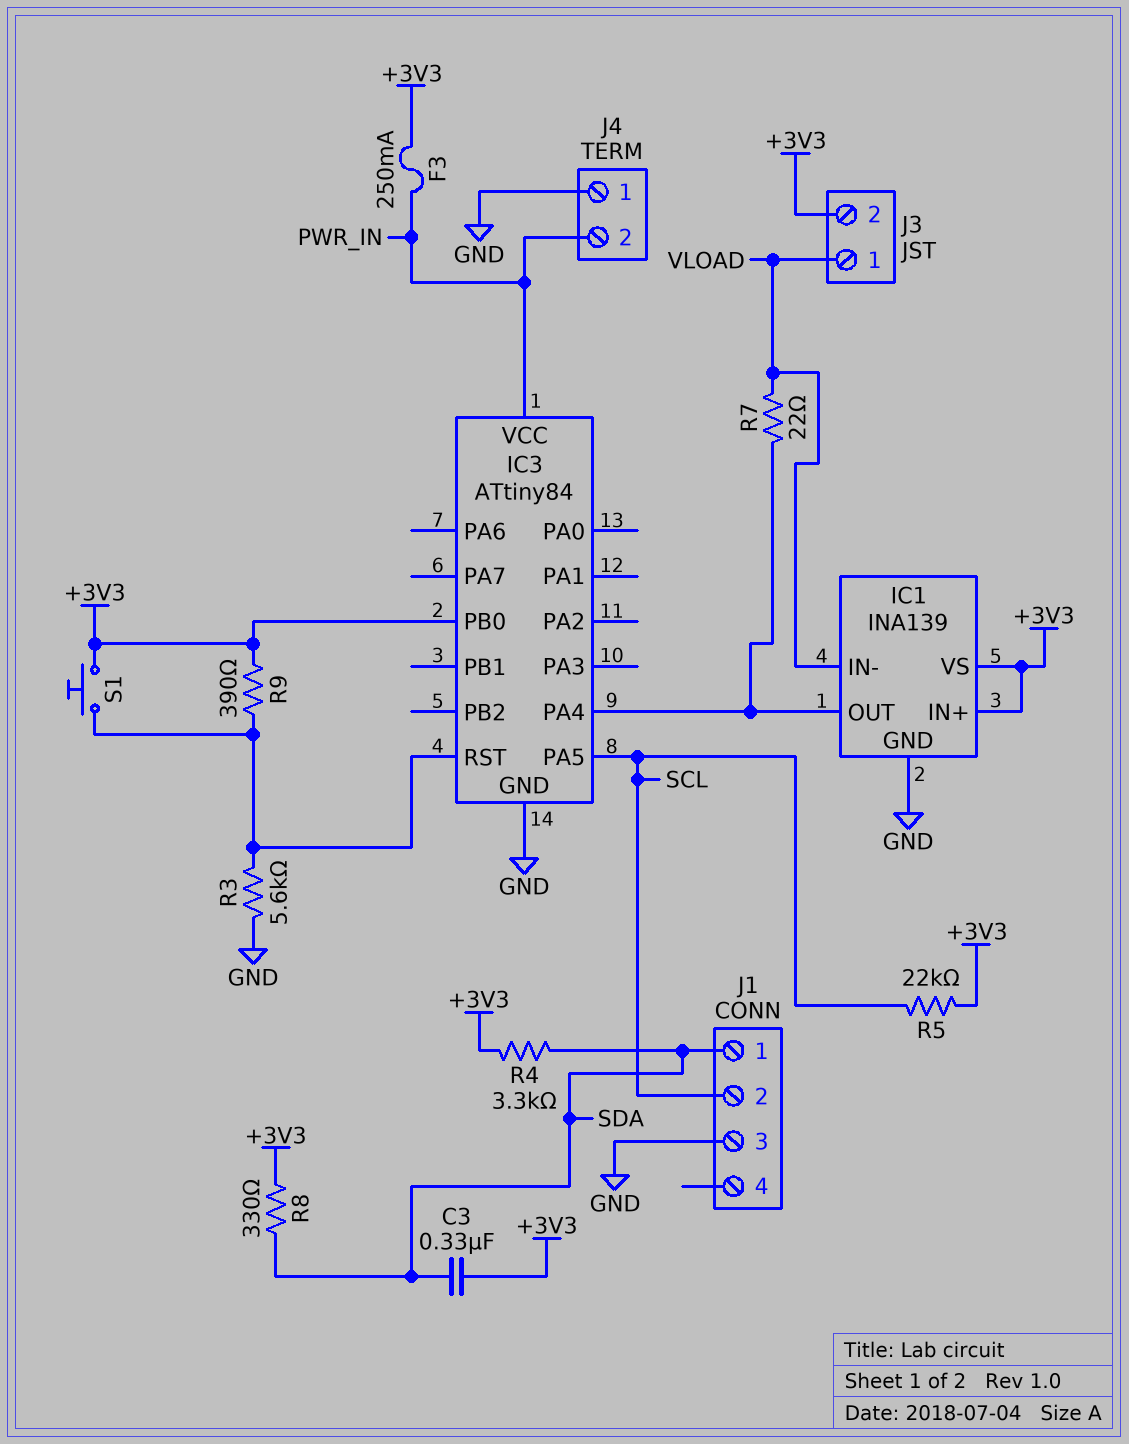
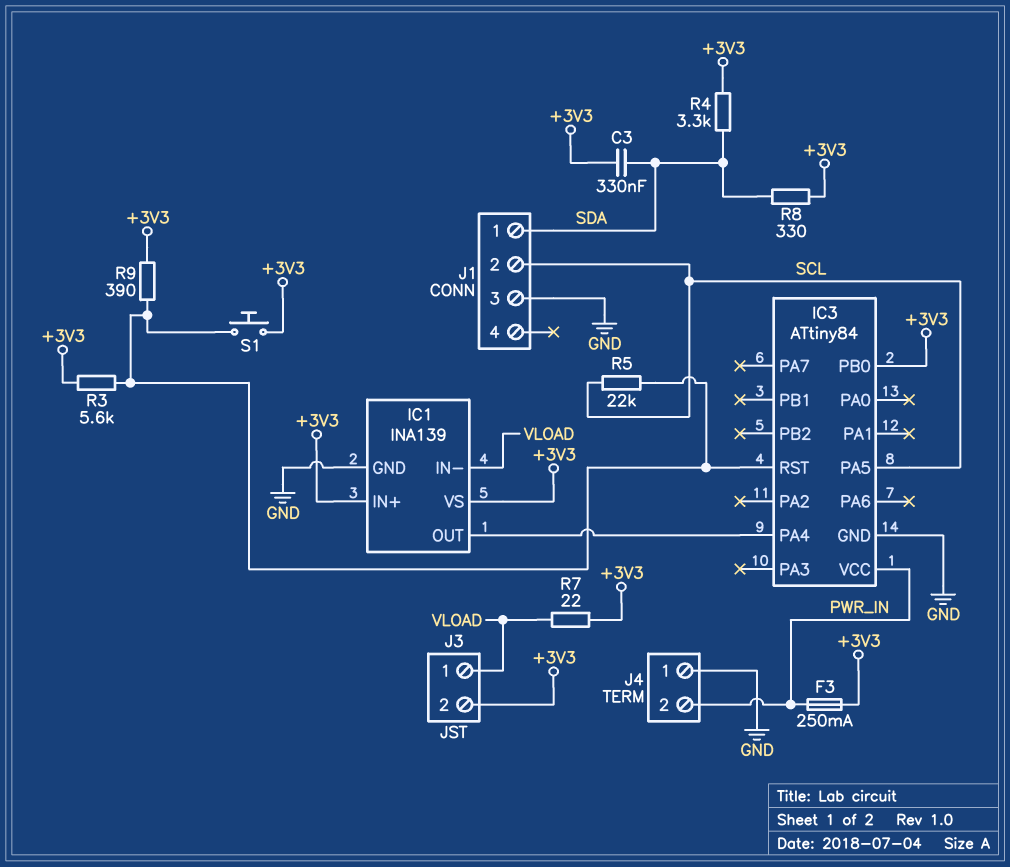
R3: 5.6k (GND, IC3/RST) -> 5.6k (+3V3, IC3/RST)
R5: 22k (+3V3, SCL) -> 22k (IC3/RST, SCL)
R7: 22 (IC1/OUT, VLOAD) -> 22 (+3V3, VLOAD)

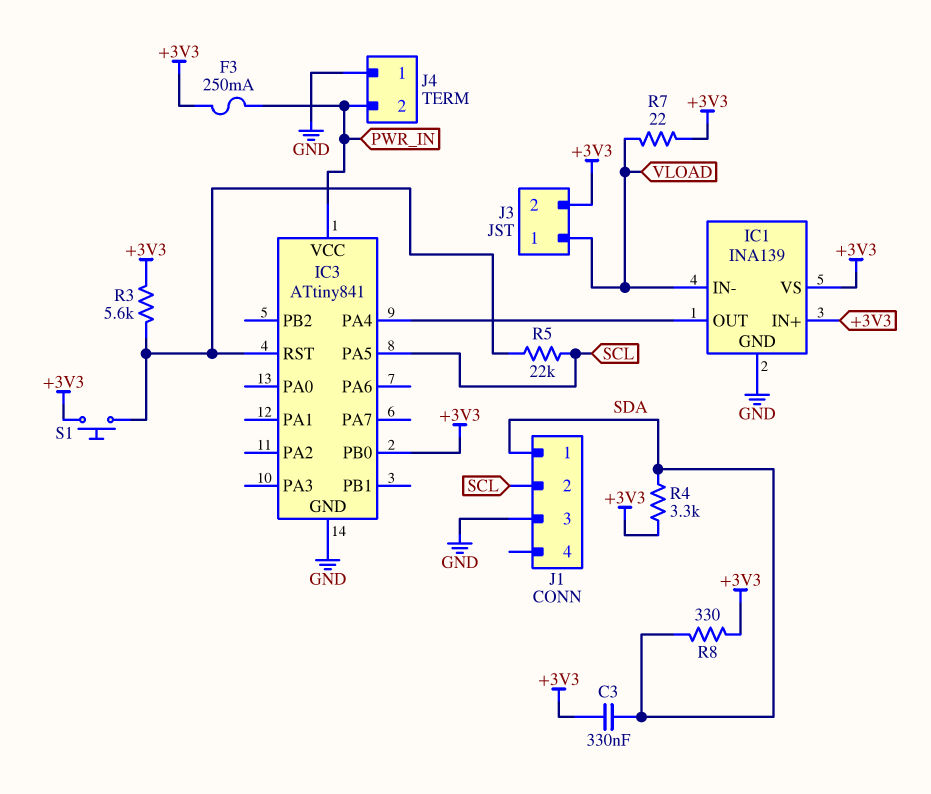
IC3: ATtiny84 -> ATtiny841
R9: 390 (+3V3, IC3/RST) -> none

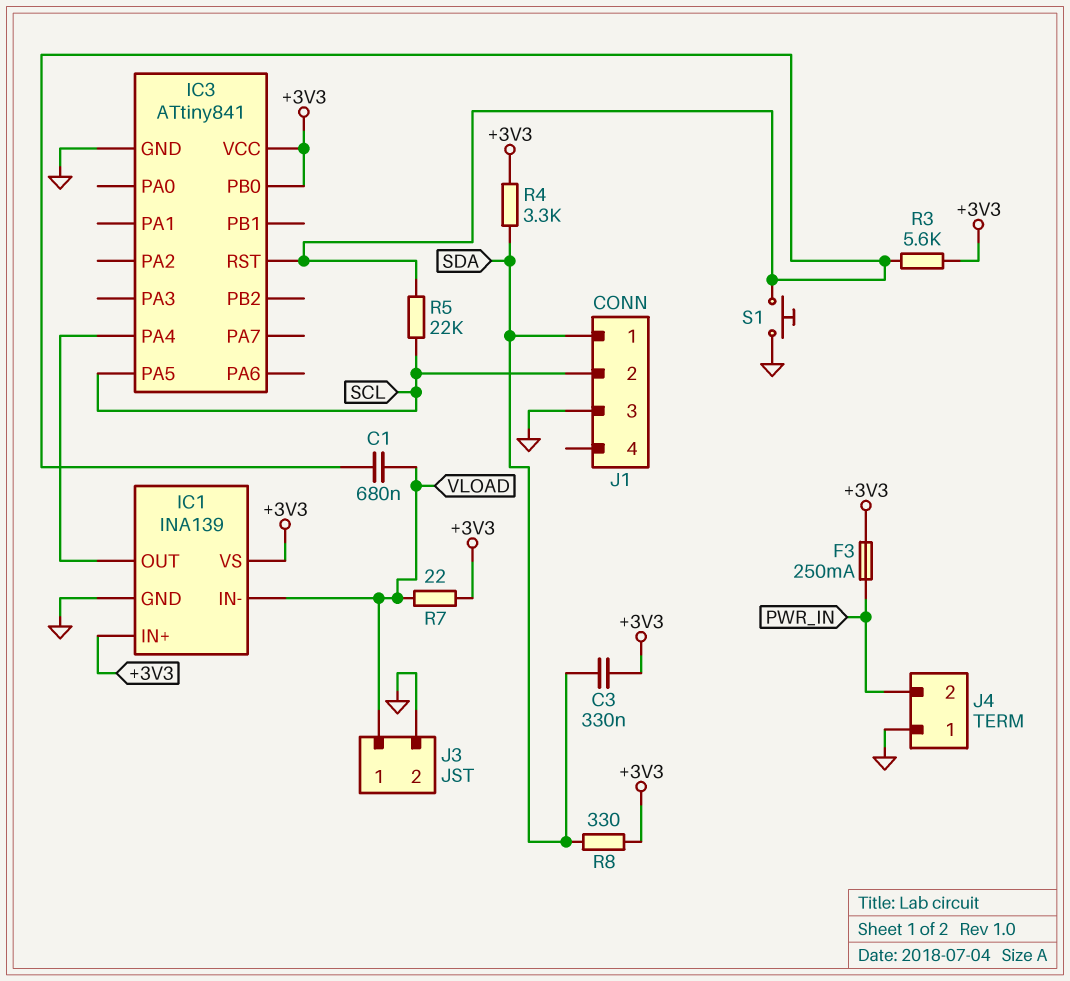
C1: none -> 680nF (IC3/RST, VLOAD)
IC3 pin VCC: PWR_IN -> +3V3
J3 pin 2: +3V3 -> GND
S1: button (+3V3, IC3/RST) -> button (GND, IC3/RST)

